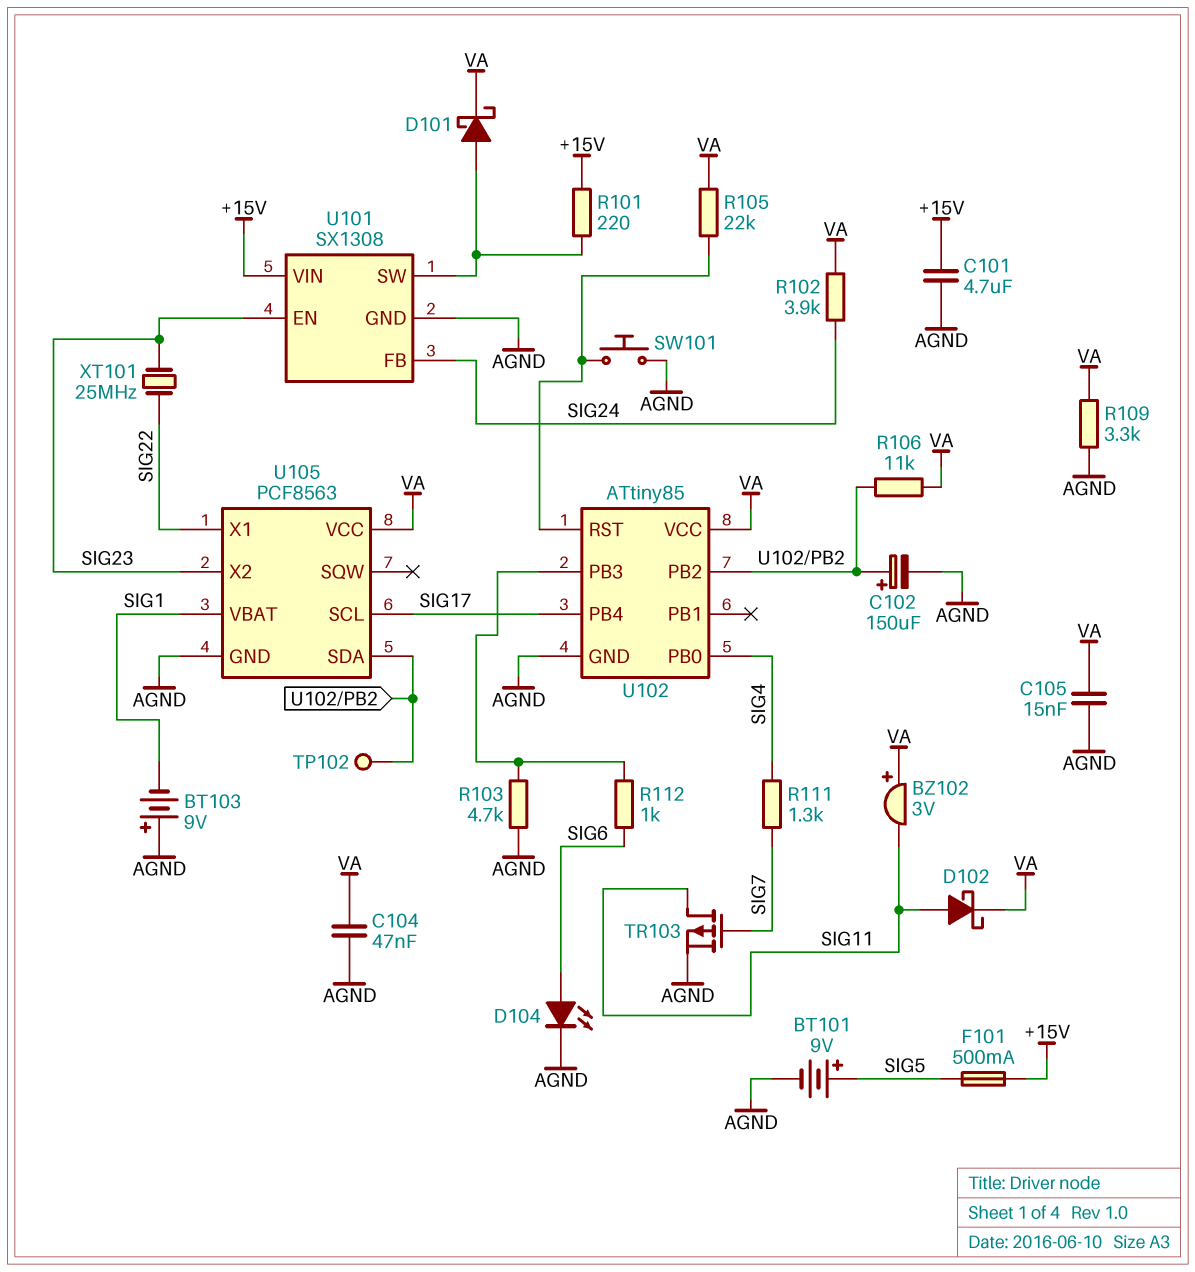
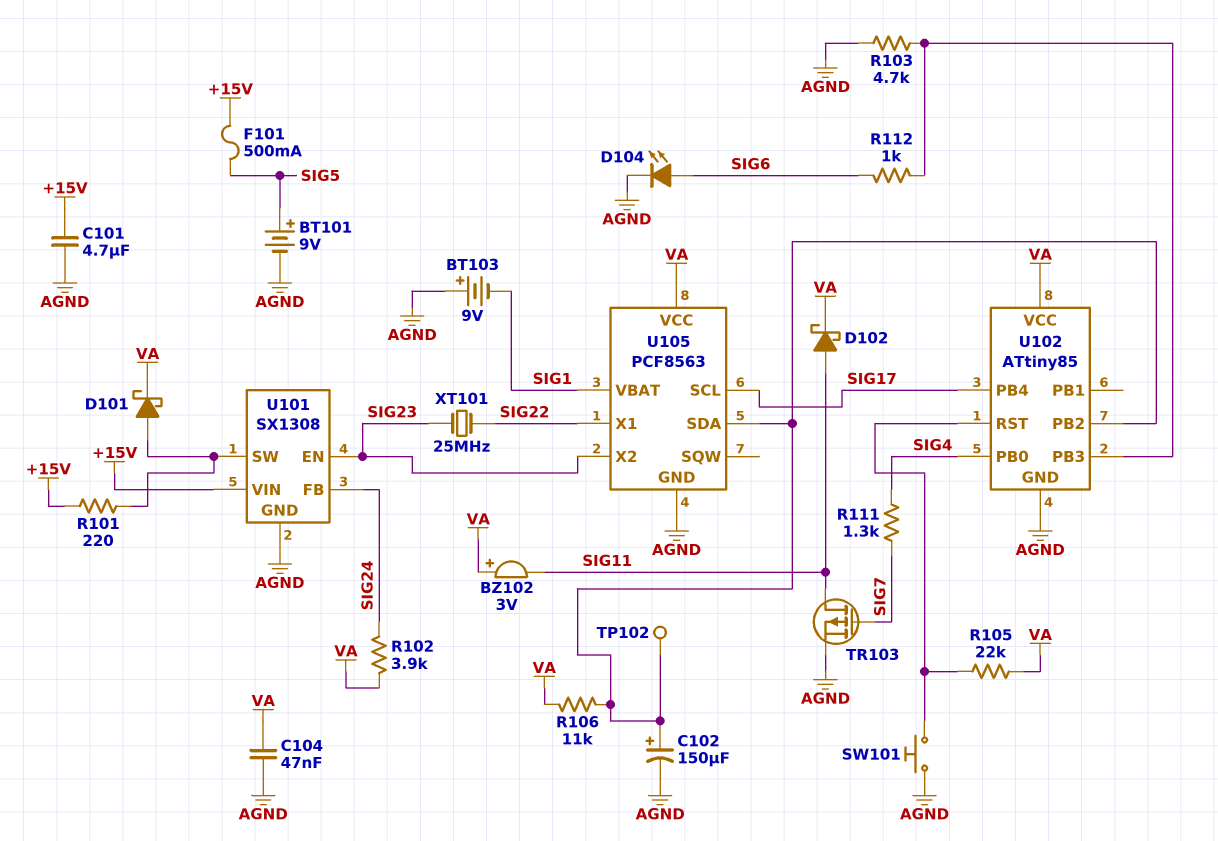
C105: 15nF (AGND, VA) -> none
R109: 3.3k (AGND, VA) -> none

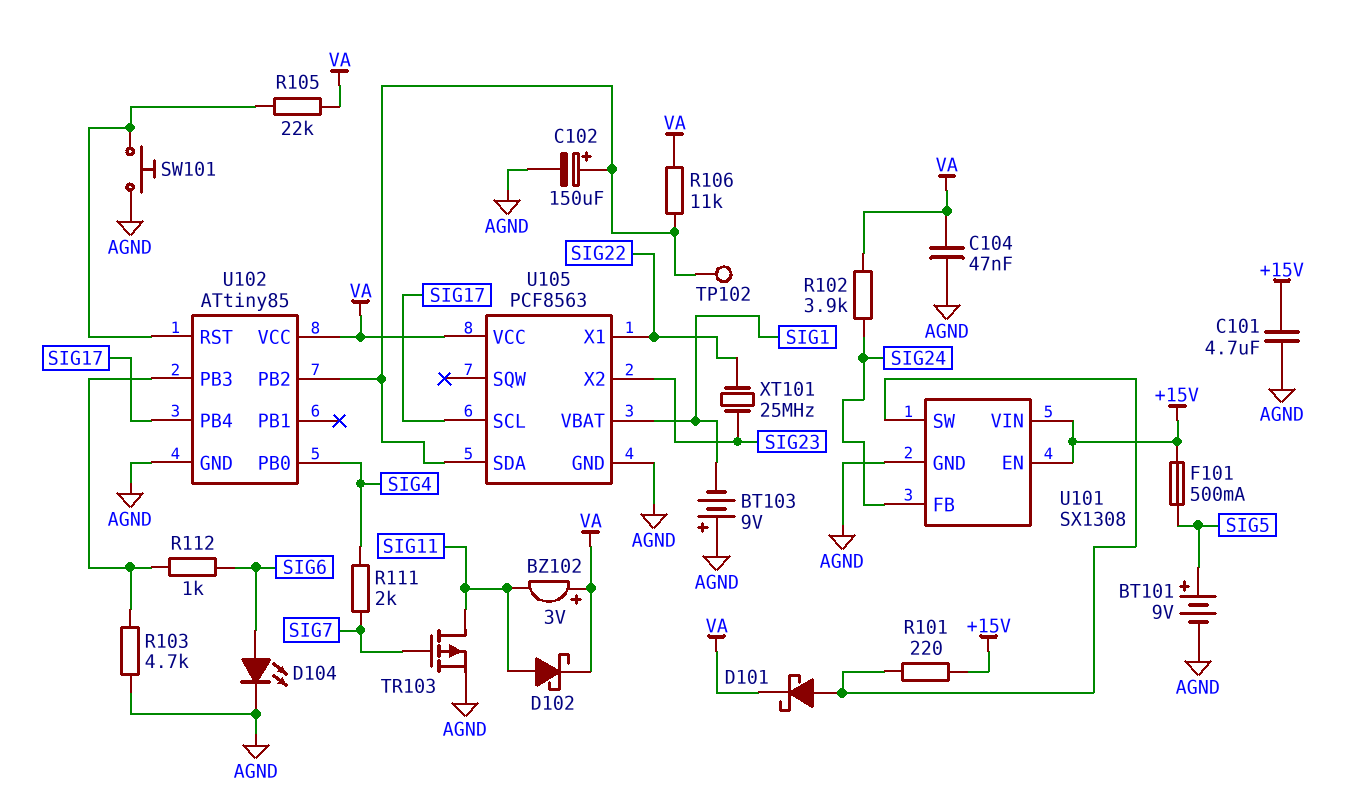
R111: 1.3k (SIG4, SIG7) -> 2k (SIG4, SIG7)
U101 pin EN: SIG23 -> +15V

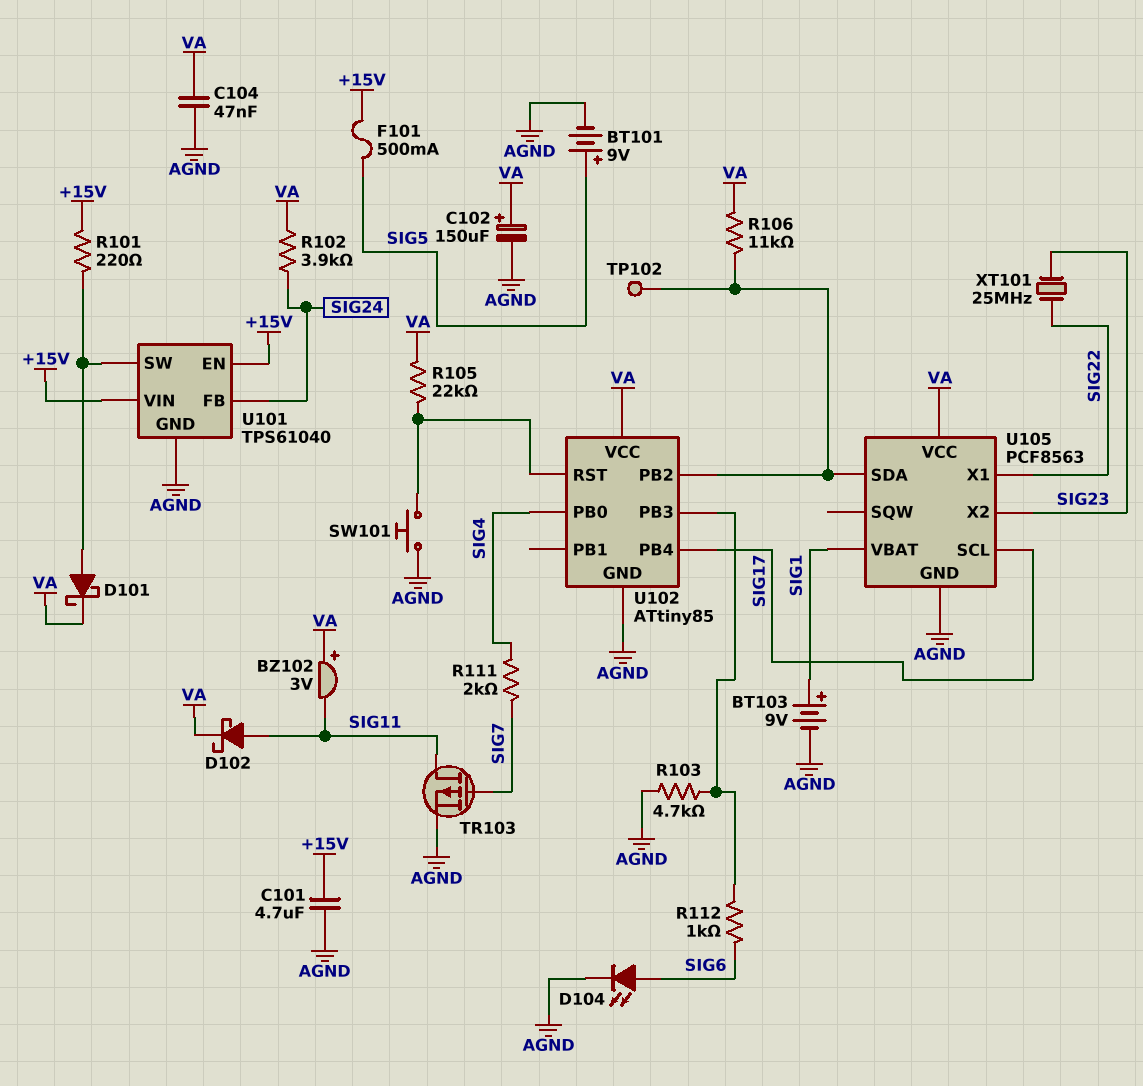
BT103: 9V (plus AGND, minus SIG1) -> 9V (plus SIG1, minus AGND)
C102: 150uF (plus U102/PB2, minus AGND) -> 150uF (plus VA, minus AGND)
U101: SX1308 -> TPS61040

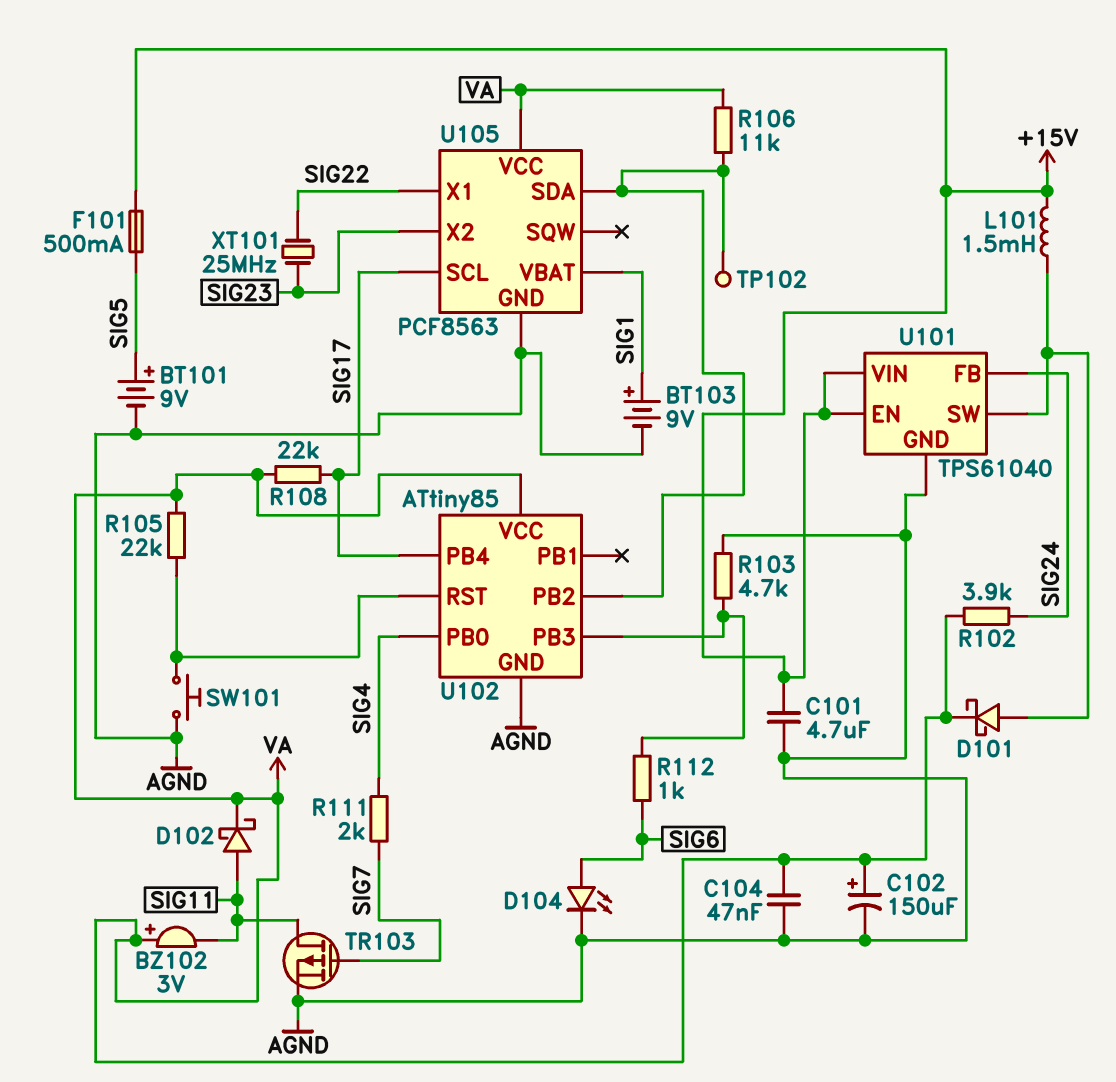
L101: none -> 1.5mH (+15V, U101/SW)
R101: 220 (+15V, U101/SW) -> none
R108: none -> 22k (SIG17, VA)

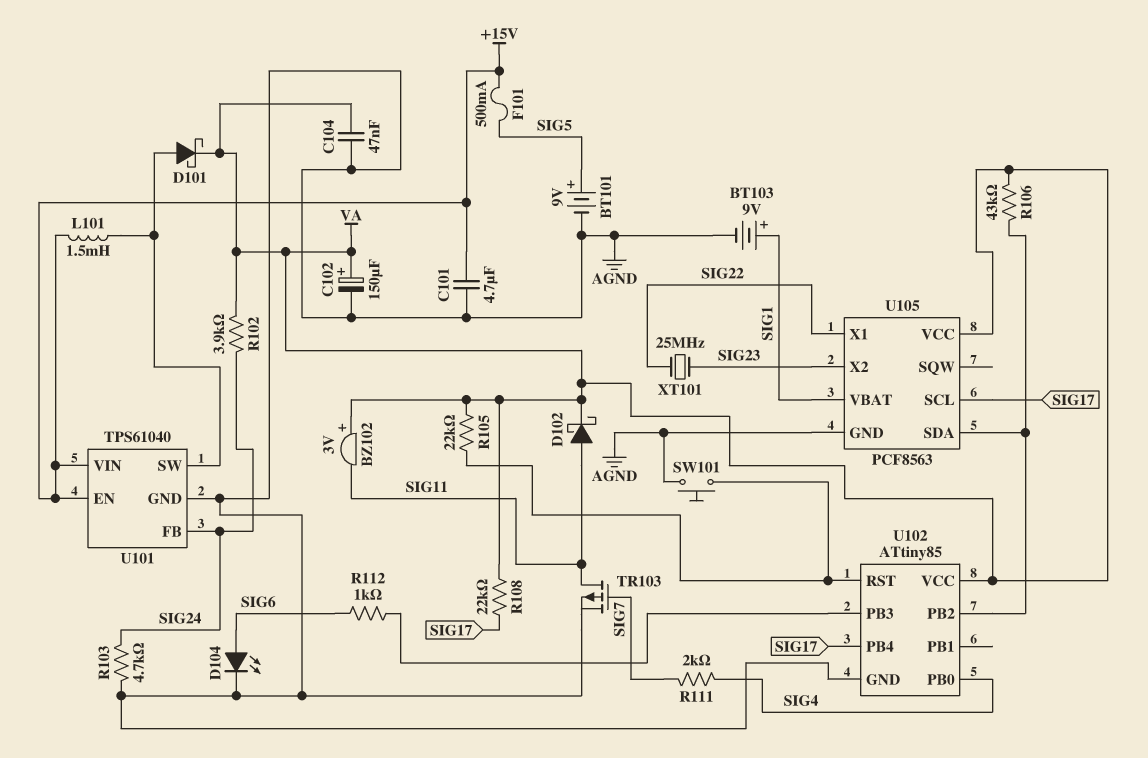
R103: 4.7k (AGND, U102/PB3) -> 4.7k (AGND, SIG24)
R106: 11k (U102/PB2, VA) -> 43k (U102/PB2, VA)
TP102: test point (U102/PB2) -> none

